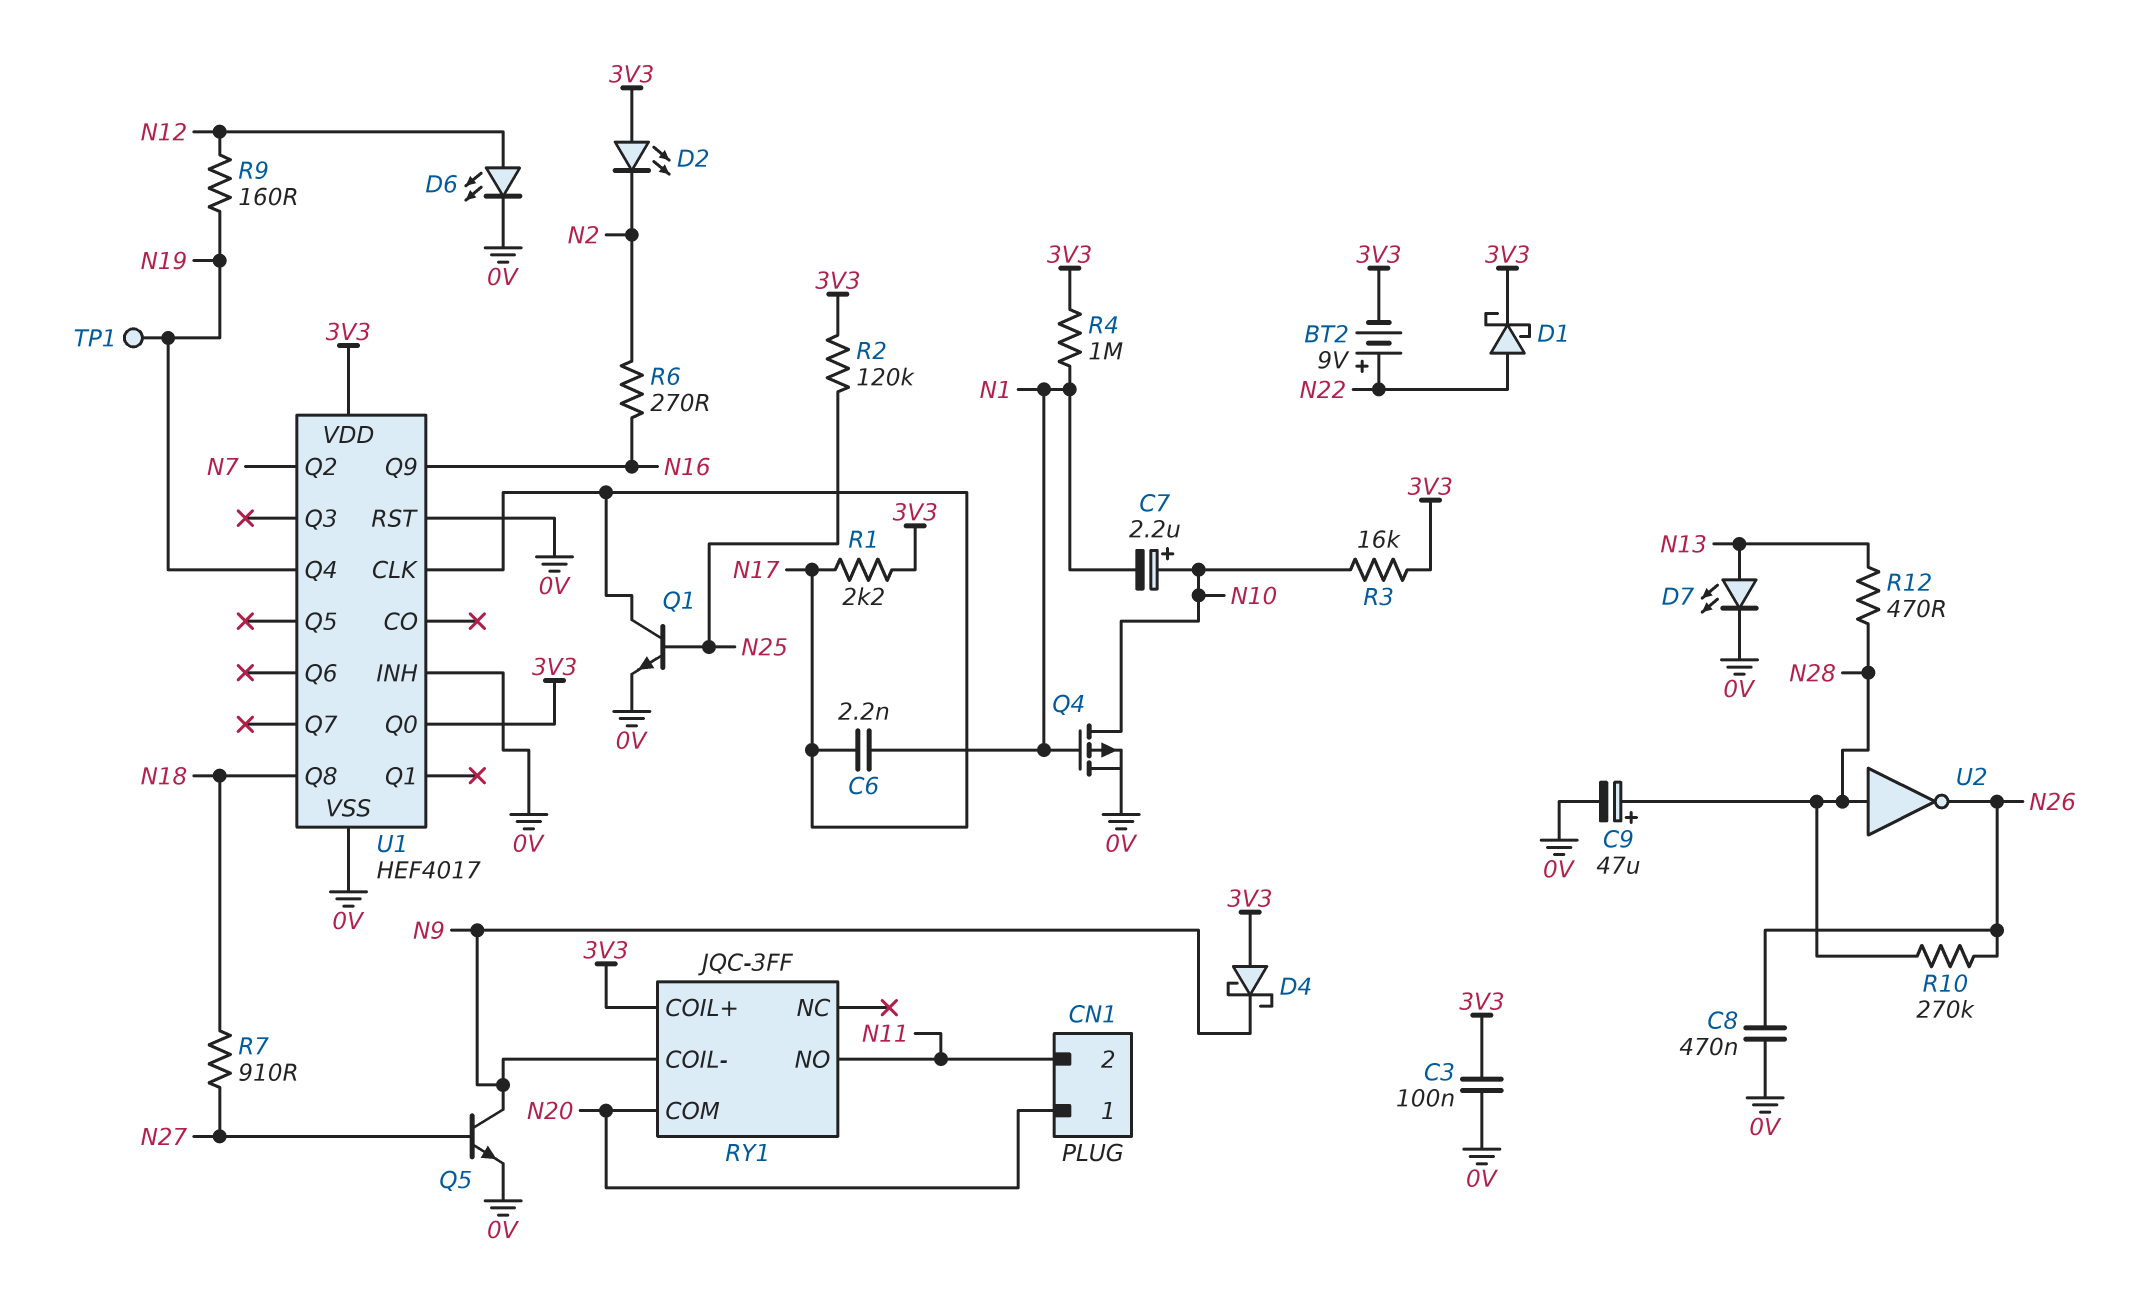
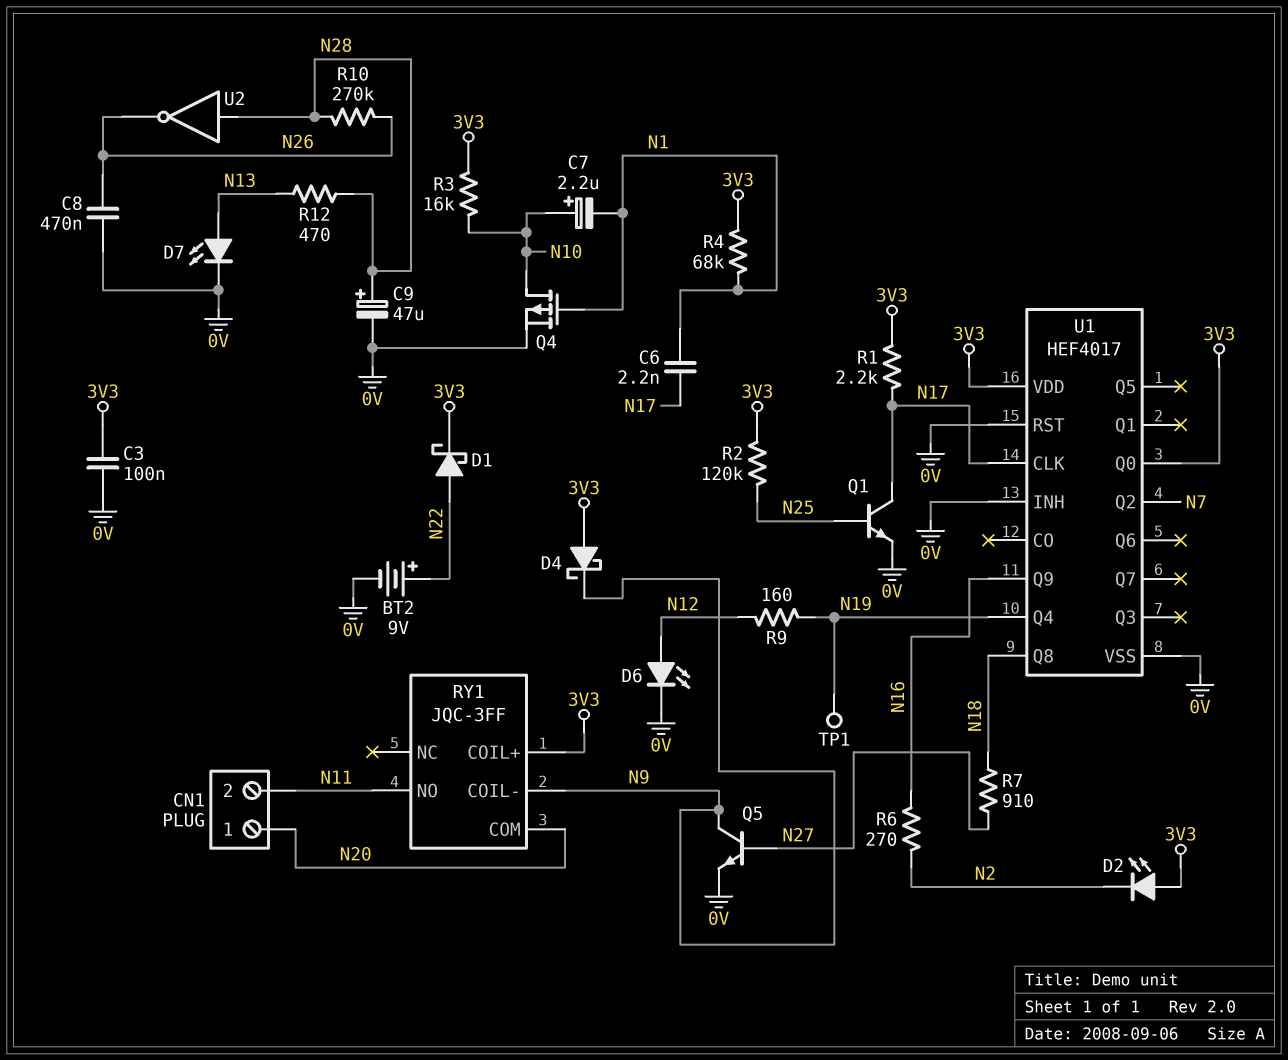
BT2: 9V (plus N22, minus 3V3) -> 9V (plus N22, minus 0V)
R4: 1M (3V3, N1) -> 68k (3V3, N1)

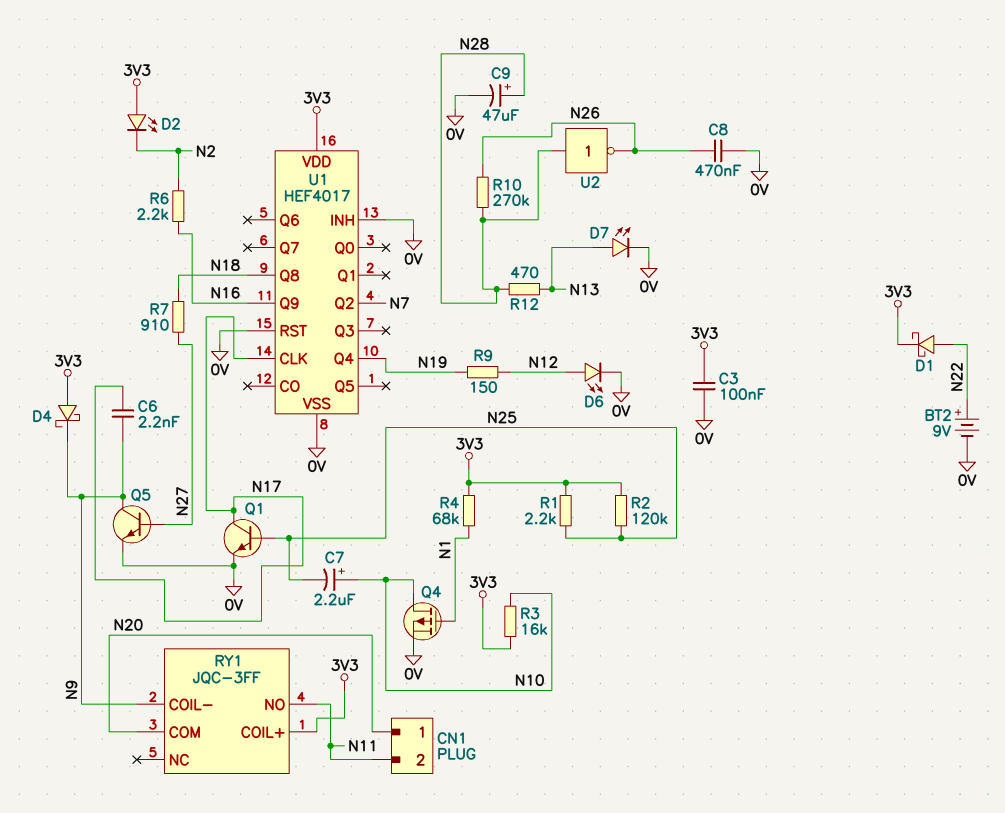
C6: 2.2nF (N1, N17) -> 2.2nF (N9, N17)
C7: 2.2uF (plus N10, minus N1) -> 2.2uF (plus N10, minus N25)
R1: 2.2k (3V3, N17) -> 2.2k (3V3, N25)
R6: 270 (N2, N16) -> 2.2k (N2, N16)
R9: 160 (N12, N19) -> 150 (N12, N19)
TP1: test point (N19) -> none
U1 pin Q0: 3V3 -> none

